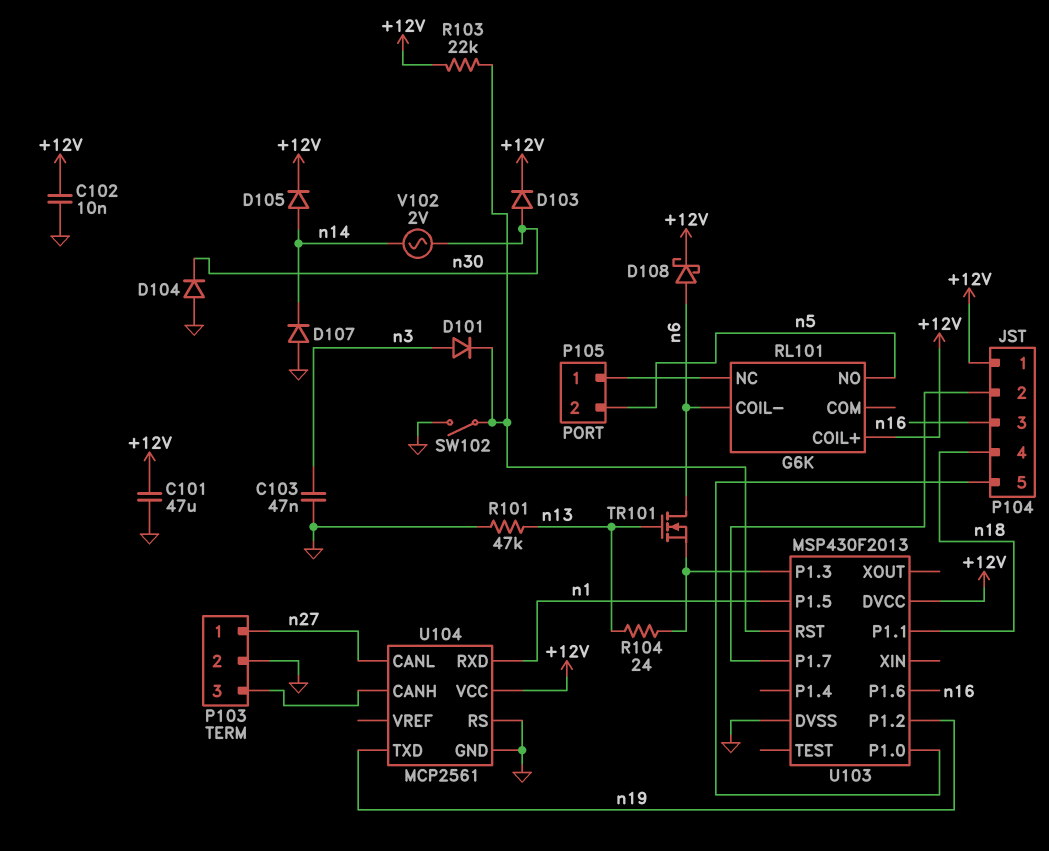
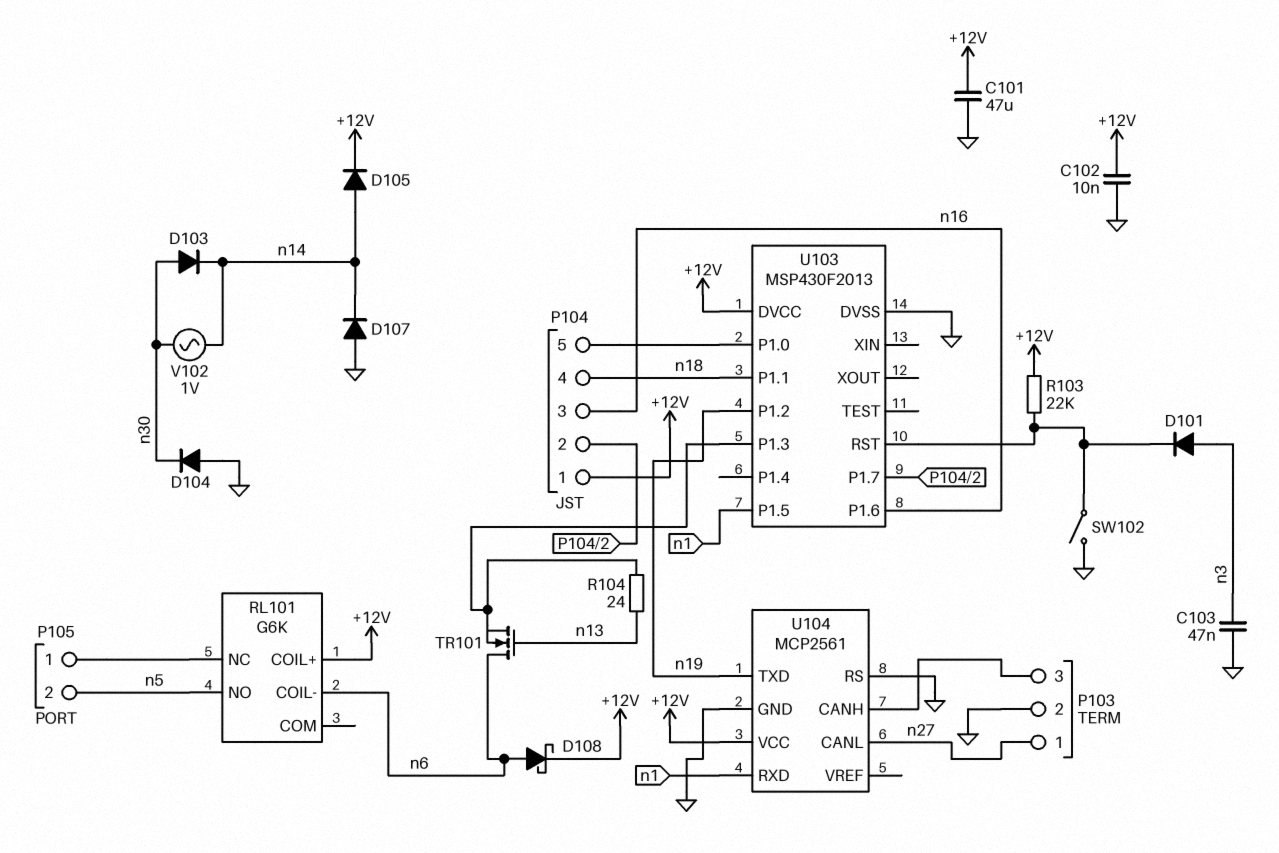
D103: diode (A n30, K +12V) -> diode (A n30, K n14)
R101: 47k (GND, n13) -> none
V102: AC 2V (n14, n30) -> AC 1V (n14, n30)

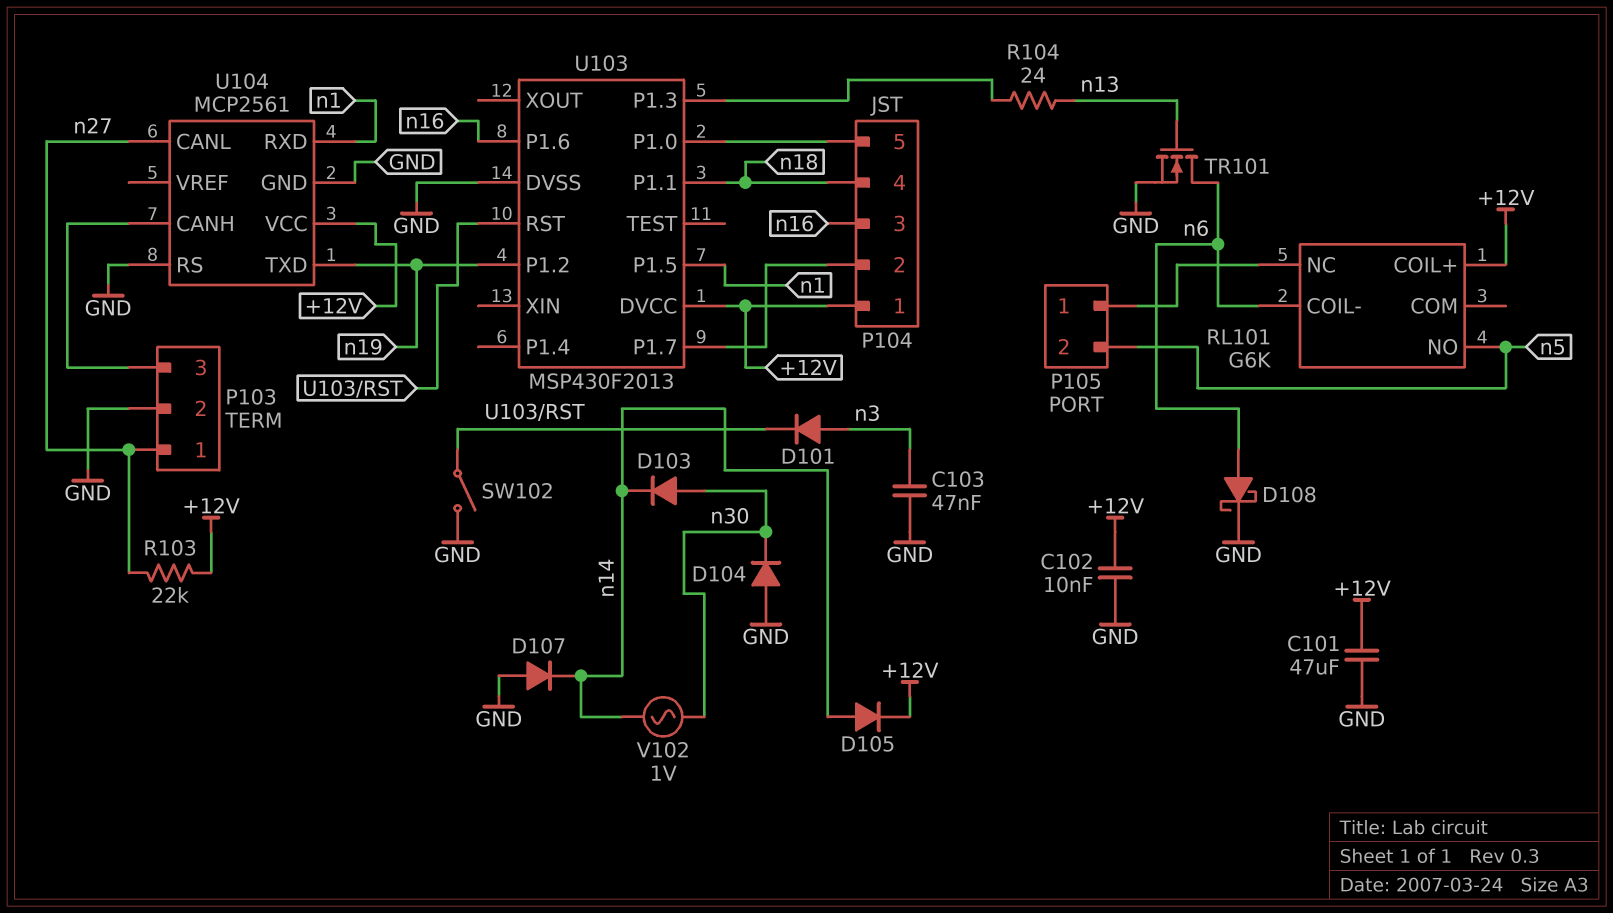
D108: schottky (A n6, K +12V) -> schottky (A n6, K GND)
R103: 22k (+12V, U103/RST) -> 22k (+12V, n27)
TR101: NMOS (G n13, D n6, S U103/P1.3) -> NMOS (G n13, D n6, S GND)

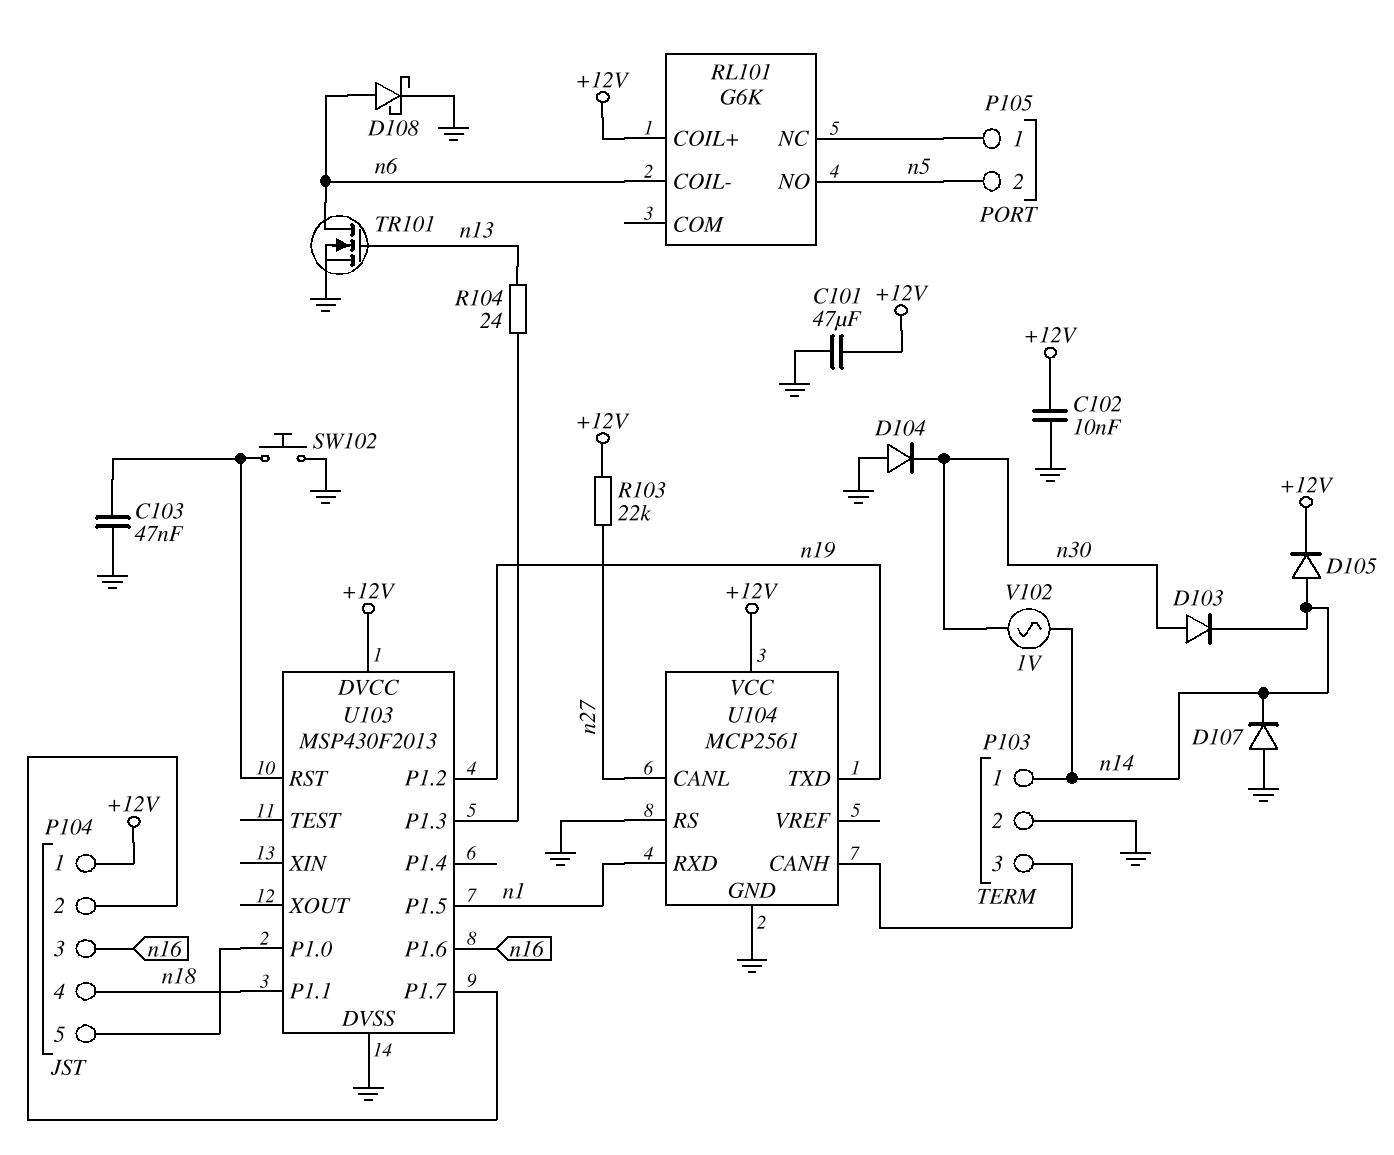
C103: 47nF (GND, n3) -> 47nF (GND, U103/RST)
D101: diode (A n3, K U103/RST) -> none
P103 pin 1: n27 -> n14
SW102: switch (GND, U103/RST) -> button (GND, U103/RST)

